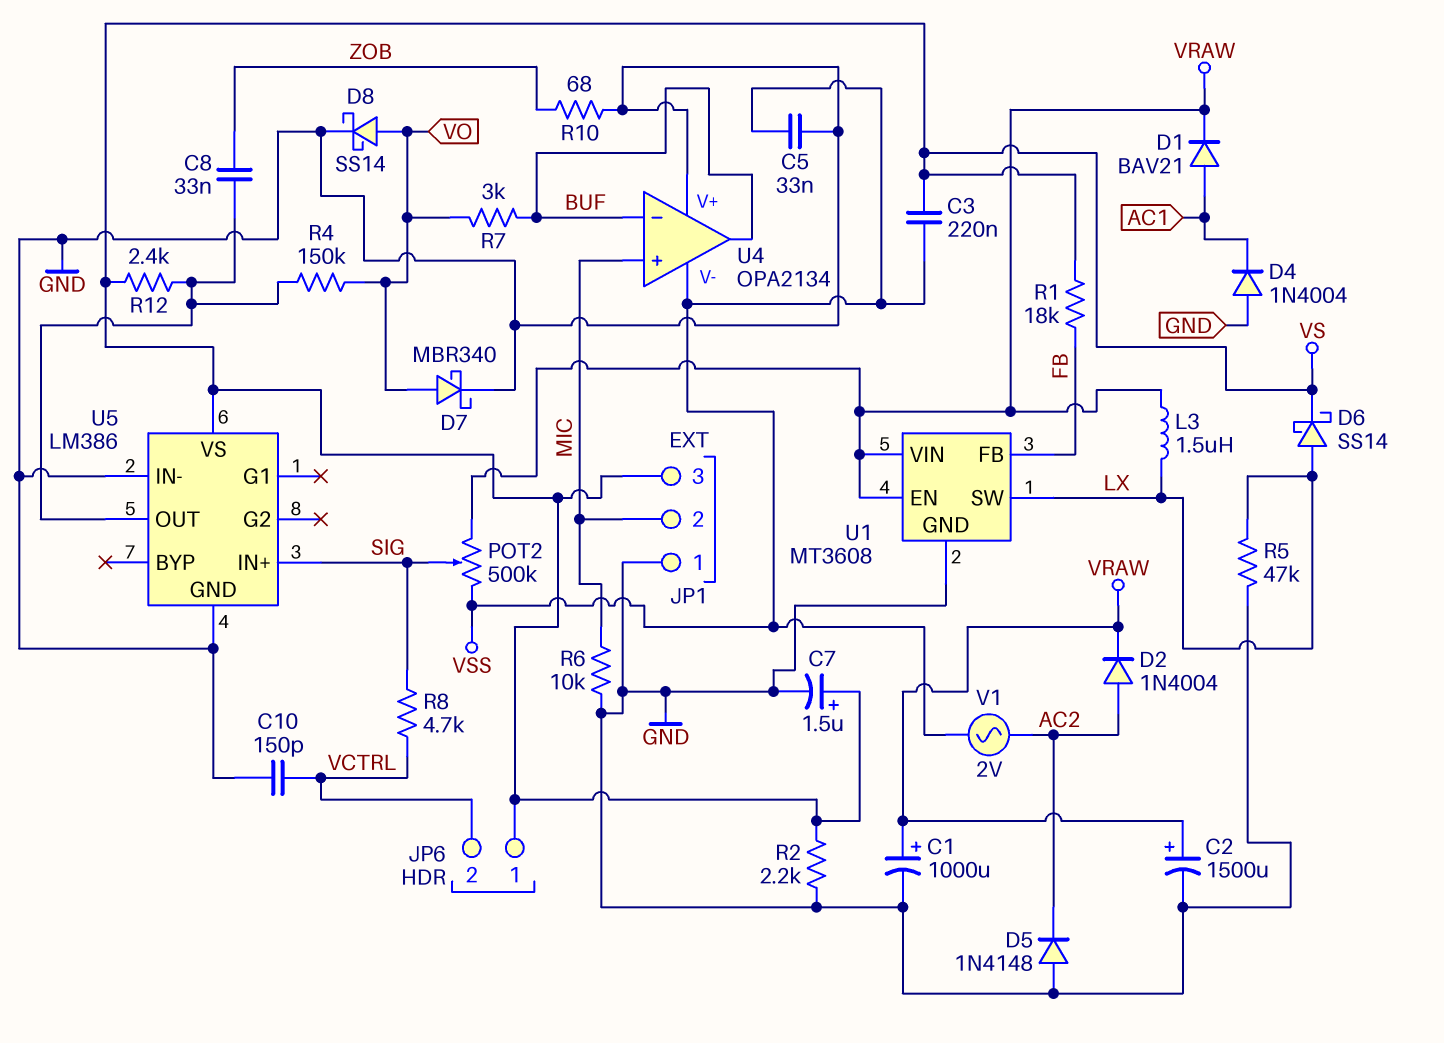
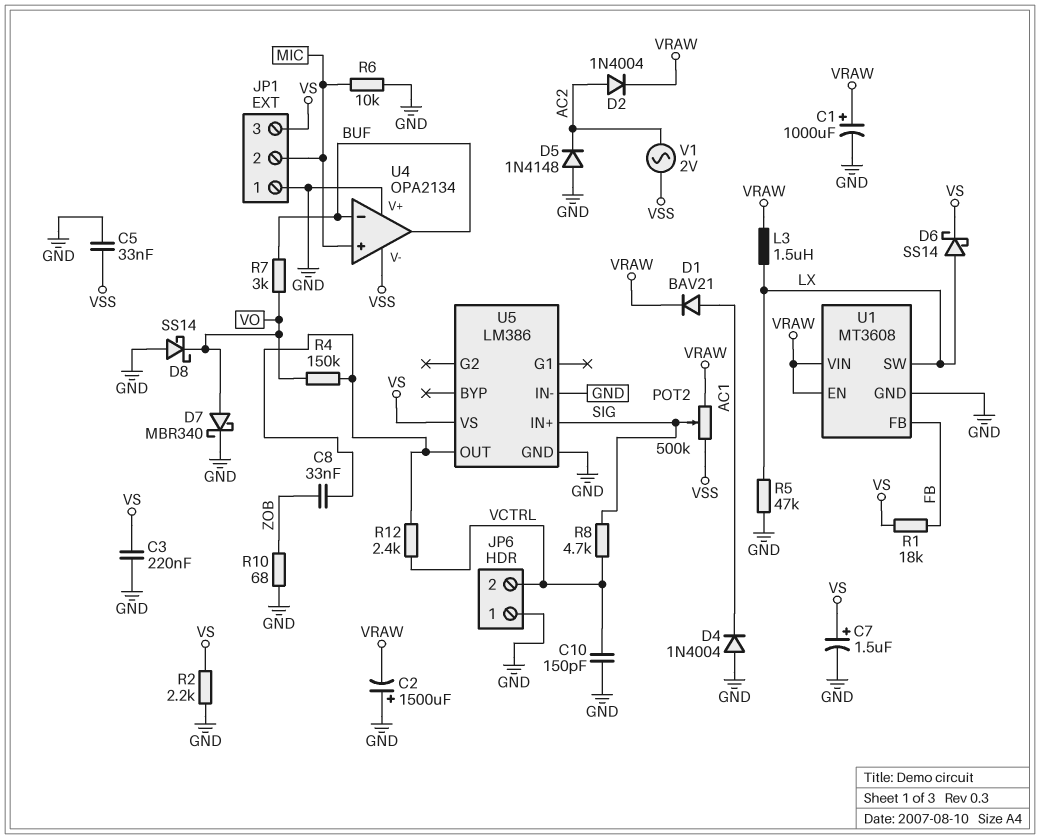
C2: 1500uF (plus VRAW, minus GND) -> 1500uF (plus GND, minus VRAW)
C3: 220nF (VS, VSS) -> 220nF (GND, VS)
D8: schottky SS14 (A VO, K GND) -> schottky SS14 (A GND, K VO)
JP6 pin 1: VS -> GND
R12: 2.4k (U5/OUT, VS) -> 2.4k (U5/OUT, VCTRL)

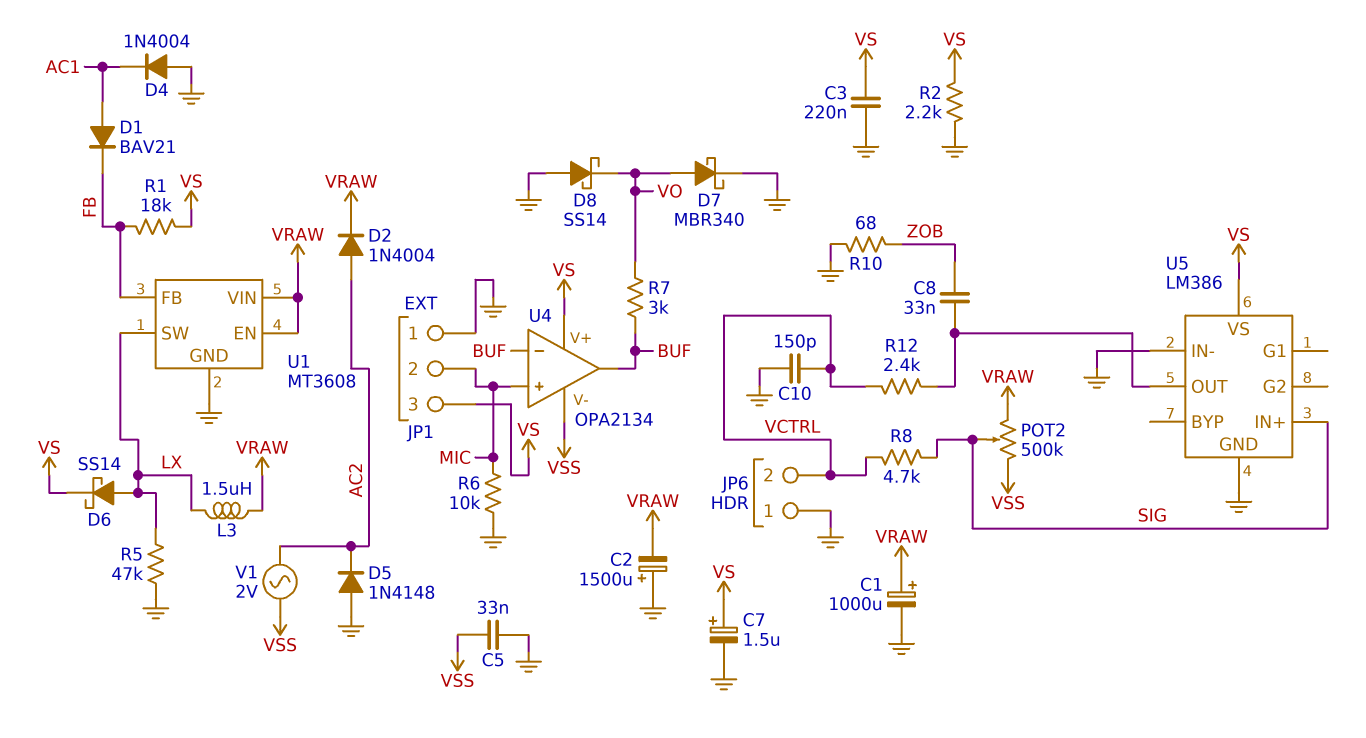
D1: diode BAV21 (A AC1, K VRAW) -> diode BAV21 (A AC1, K FB)
R4: 150k (U5/OUT, VO) -> none
U4 pin V+: GND -> VS

